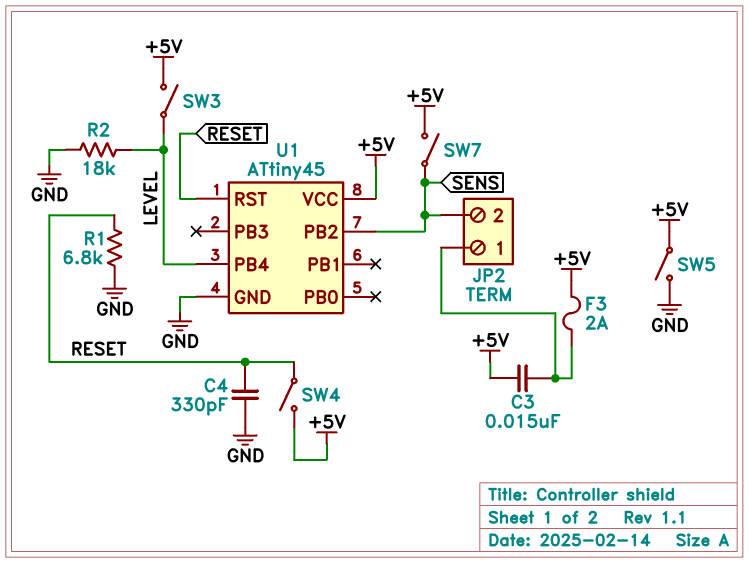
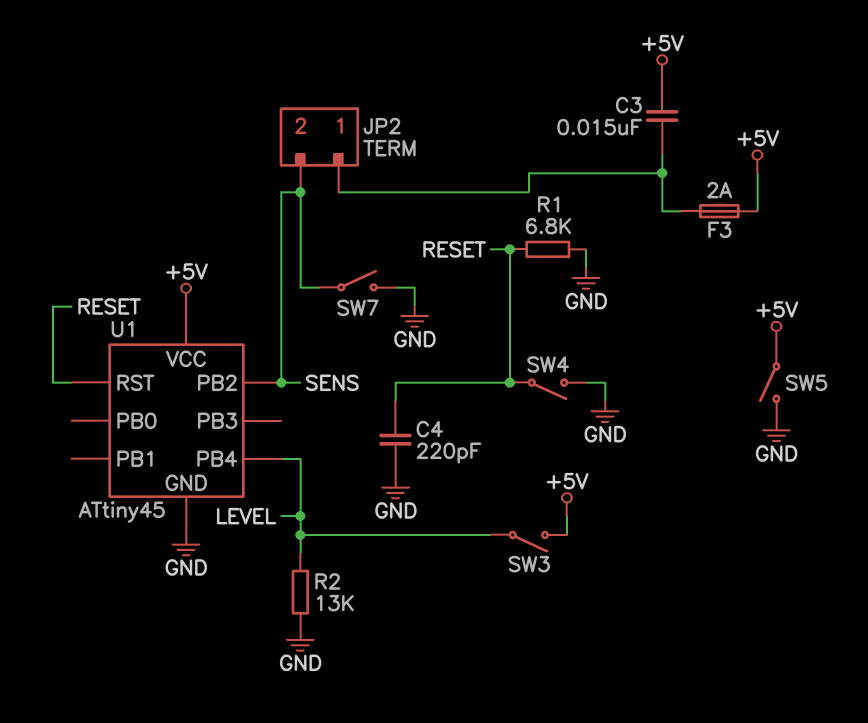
C4: 330pF (GND, RESET) -> 220pF (GND, RESET)
R2: 18k (GND, LEVEL) -> 13k (GND, LEVEL)
SW4: switch (+5V, RESET) -> switch (GND, RESET)
SW7: switch (+5V, SENS) -> switch (GND, SENS)

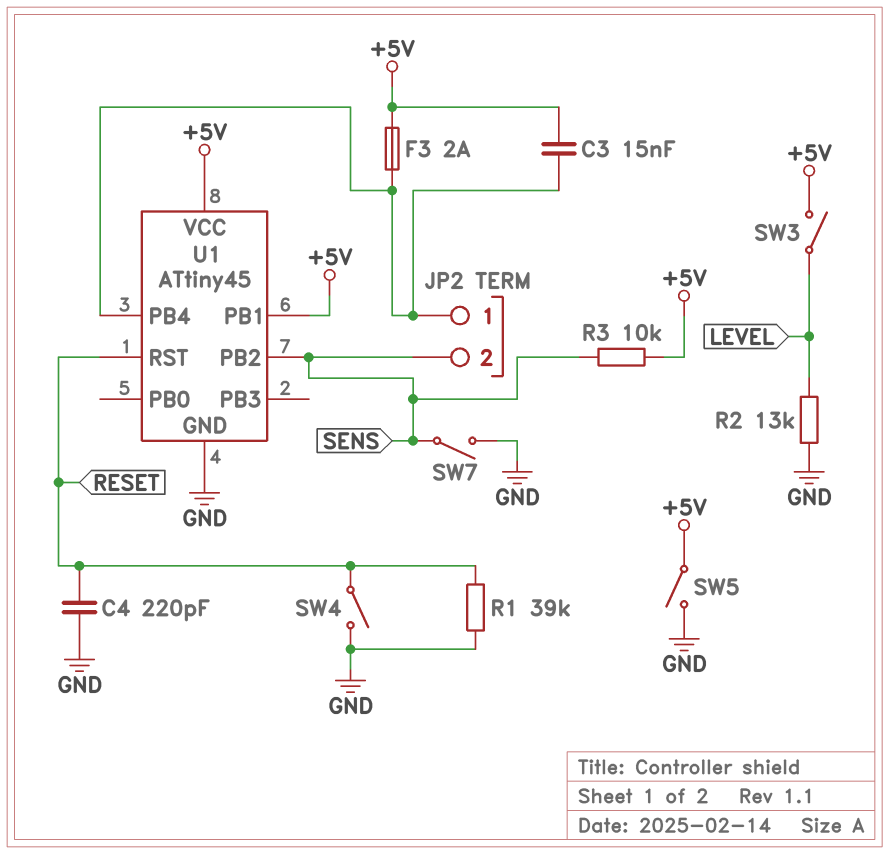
R1: 6.8k (GND, RESET) -> 39k (GND, RESET)
R3: none -> 10k (+5V, SENS)
U1 pin PB1: none -> +5V
U1 pin PB4: LEVEL -> JP2/1

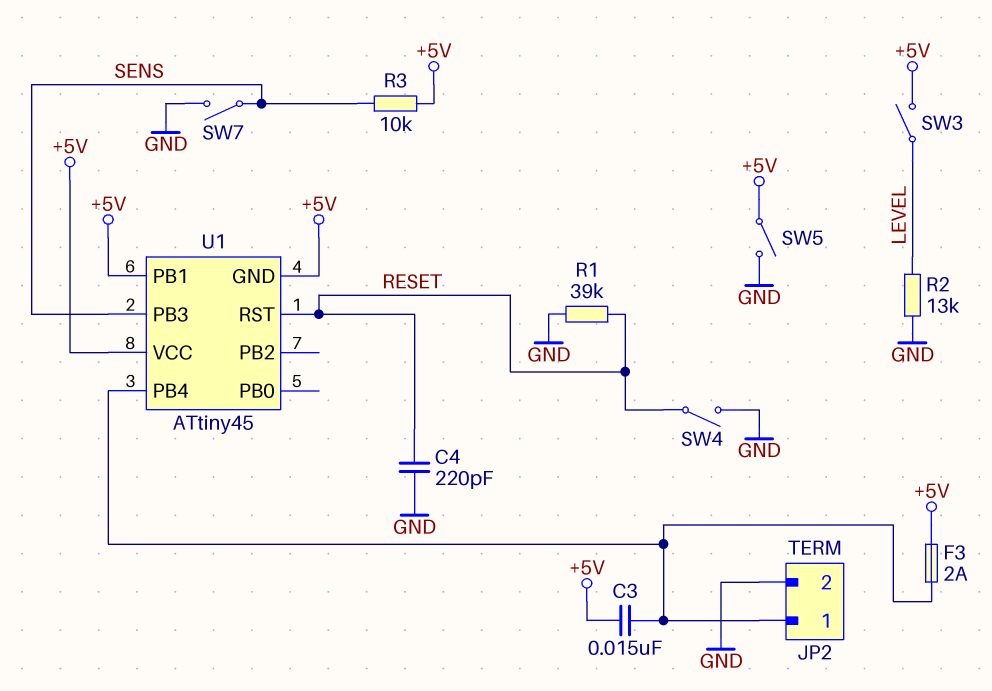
JP2 pin 2: SENS -> GND
U1 pin GND: GND -> +5V
U1 pin PB2: SENS -> none
U1 pin PB3: none -> SENS

